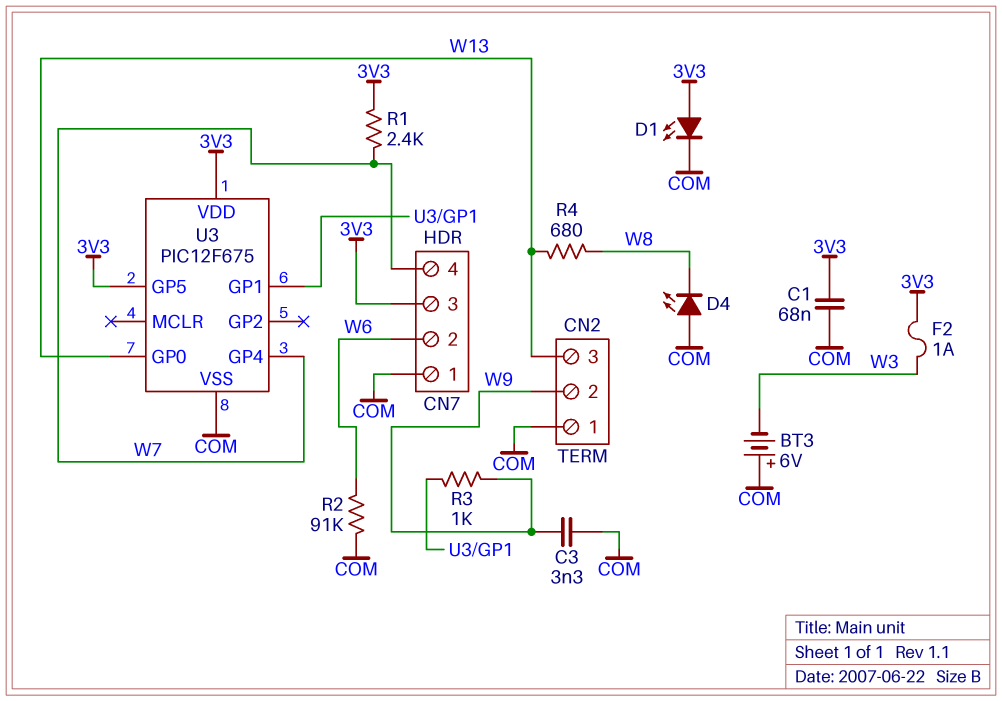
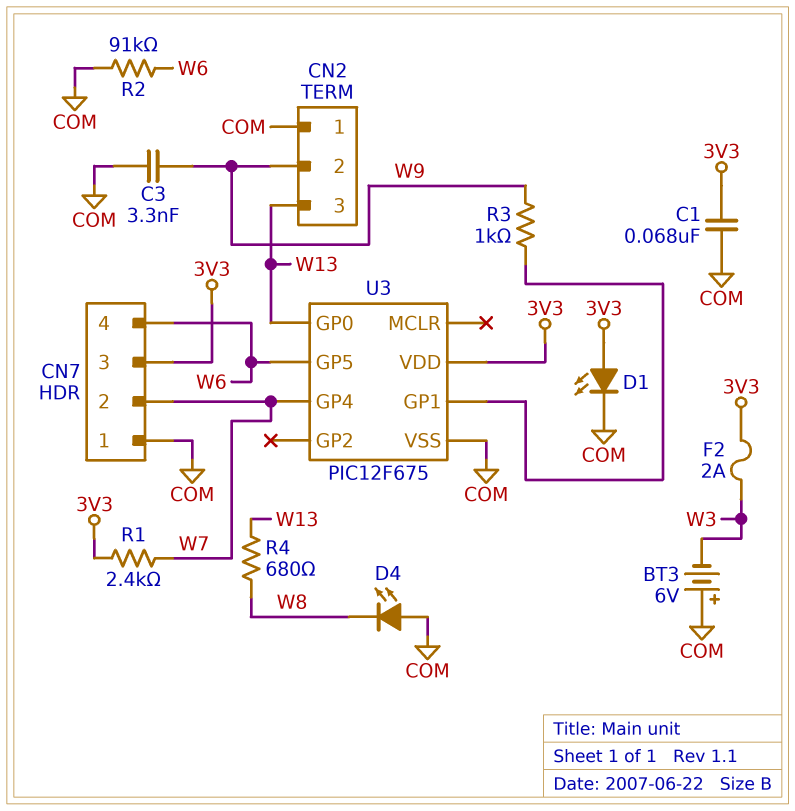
CN7 pin 2: W6 -> W7
CN7 pin 4: W7 -> W6
F2: 1A (3V3, W3) -> 2A (3V3, W3)
U3 pin GP5: 3V3 -> W6

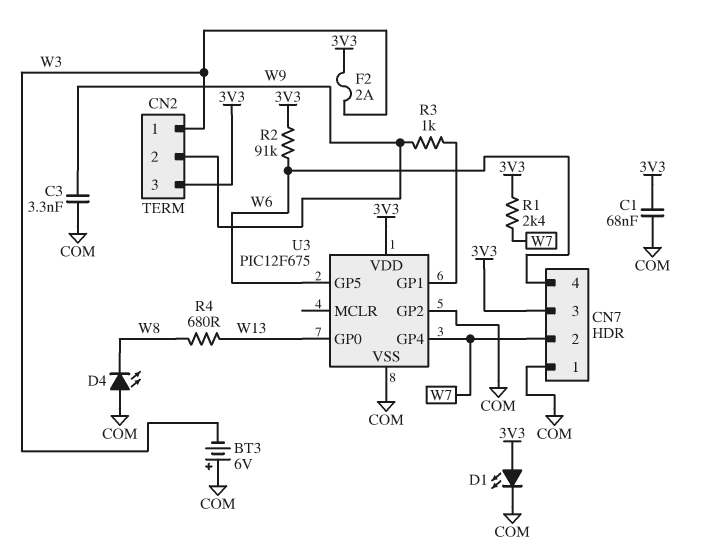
CN2 pin 1: COM -> W3
CN2 pin 3: W13 -> 3V3
R2: 91k (COM, W6) -> 91k (3V3, W6)
U3 pin GP2: none -> COM

